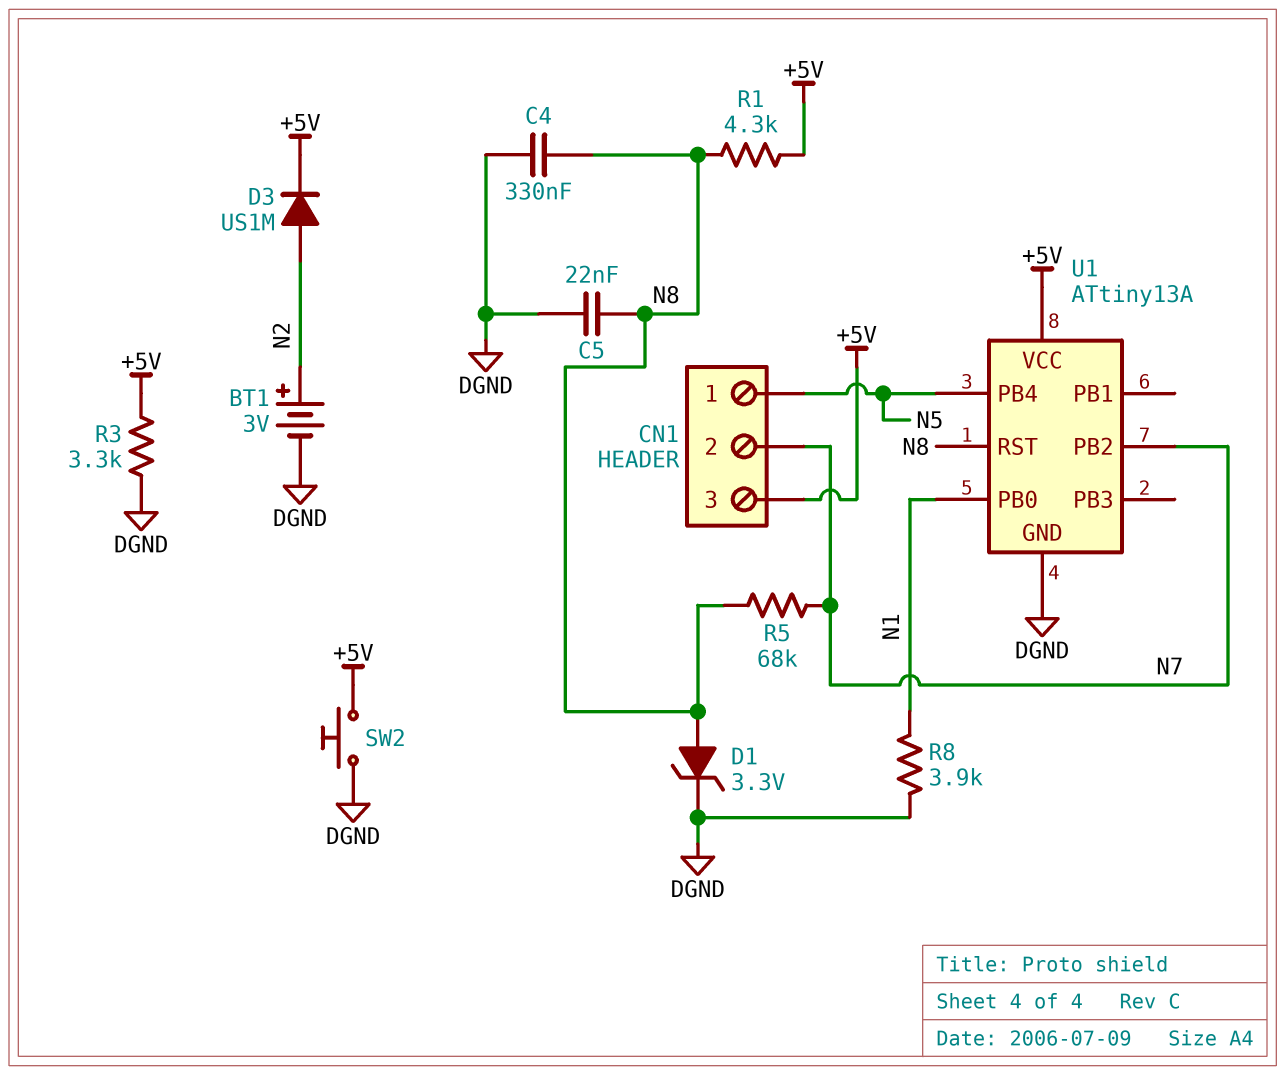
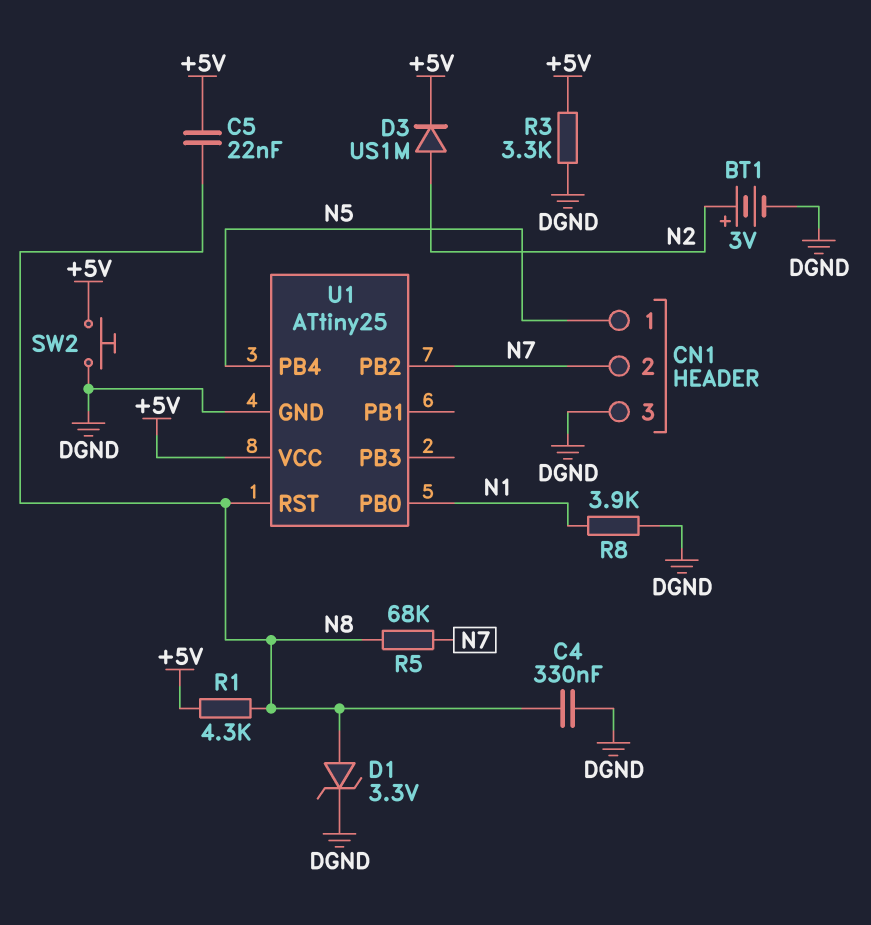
C5: 22nF (DGND, N8) -> 22nF (+5V, N8)
CN1 pin 3: +5V -> DGND
U1: ATtiny13A -> ATtiny25

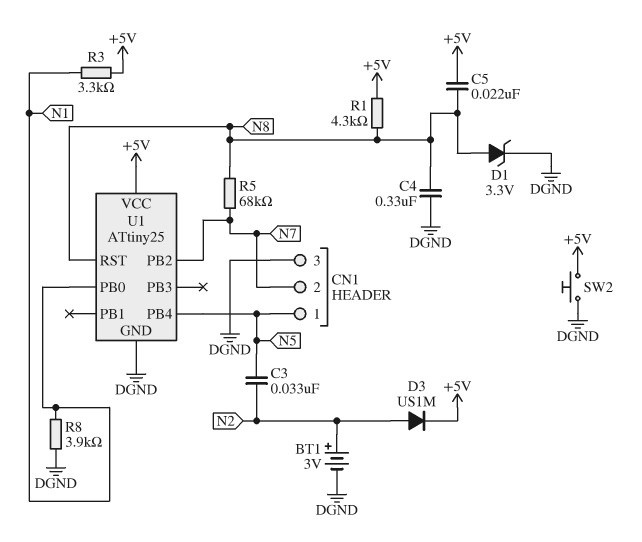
C3: none -> 33nF (N2, N5)
R3: 3.3k (+5V, DGND) -> 3.3k (+5V, N1)

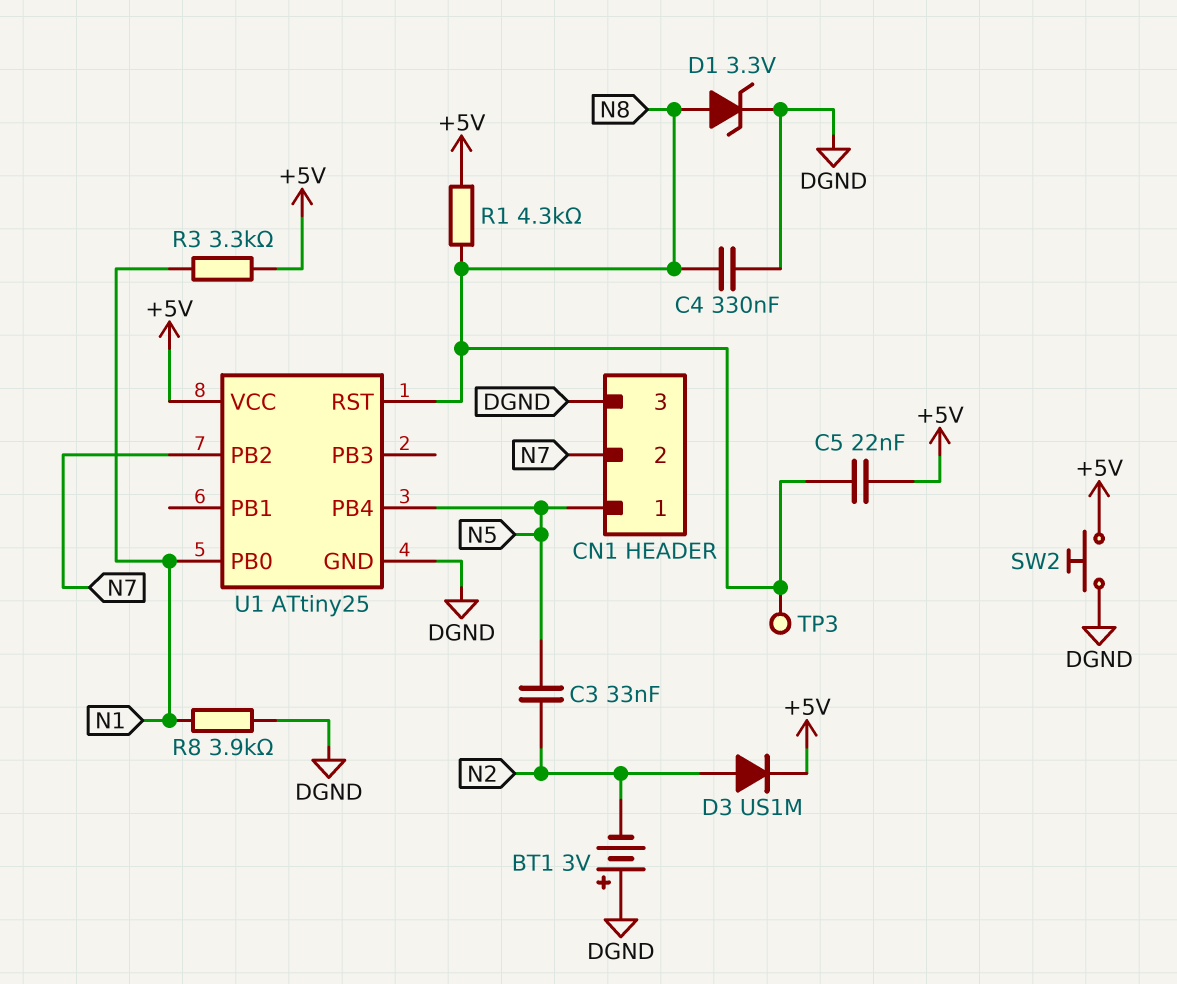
BT1: 3V (plus N2, minus DGND) -> 3V (plus DGND, minus N2)
R5: 68k (N7, N8) -> none
TP3: none -> test point (N8)

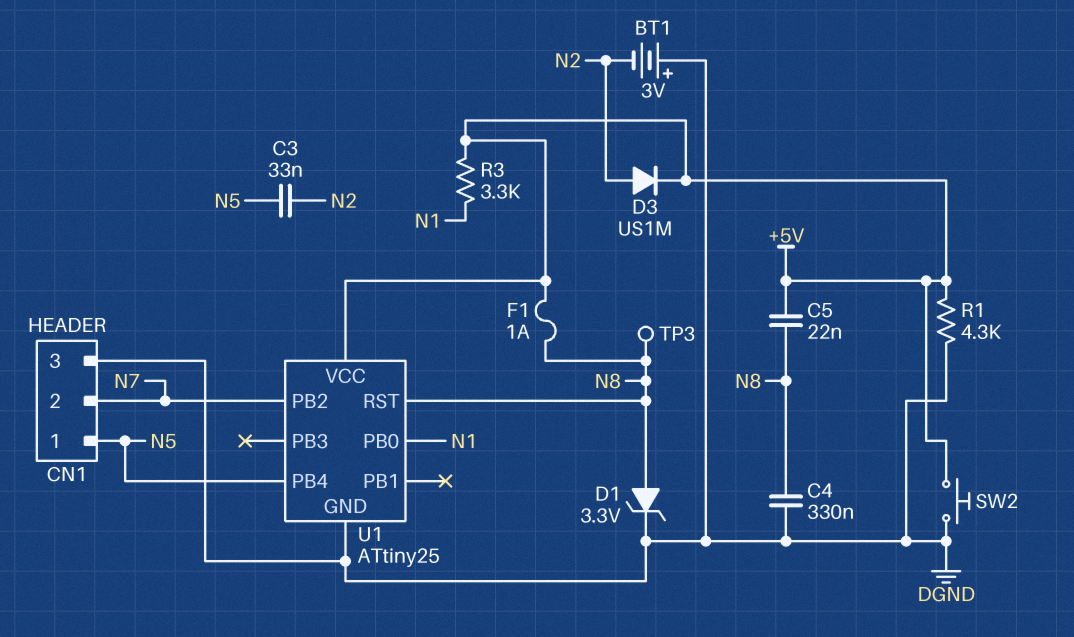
F1: none -> 1A (+5V, N8)
R1: 4.3k (+5V, N8) -> 4.3k (+5V, DGND)
R8: 3.9k (DGND, N1) -> none

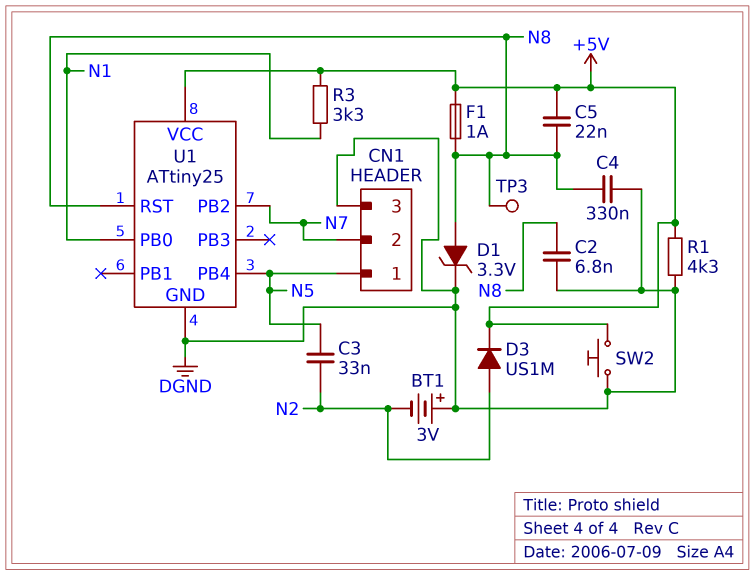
C2: none -> 6.8nF (DGND, N8)

